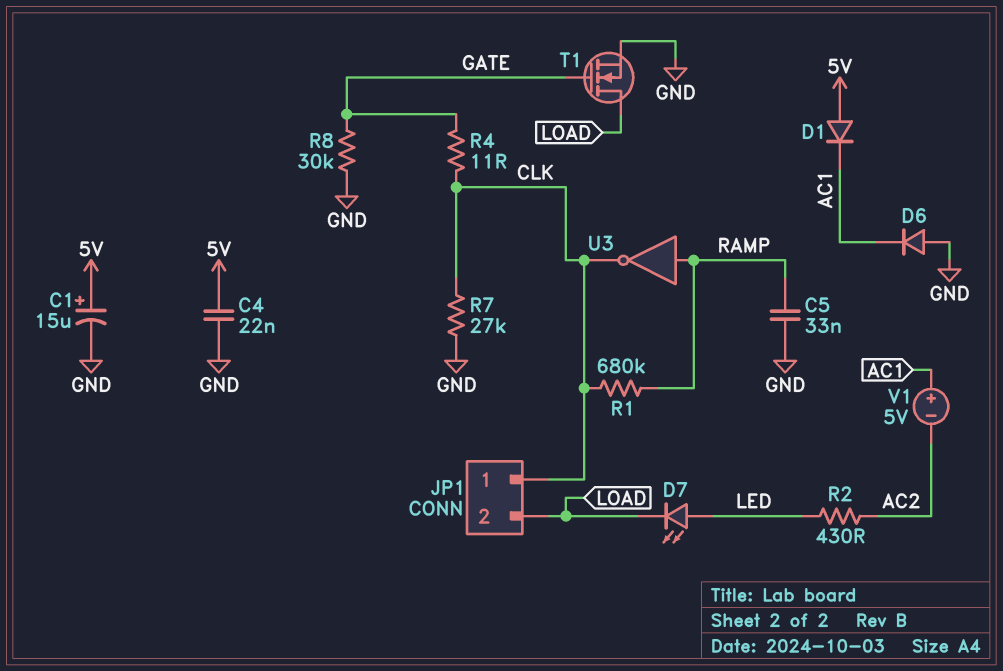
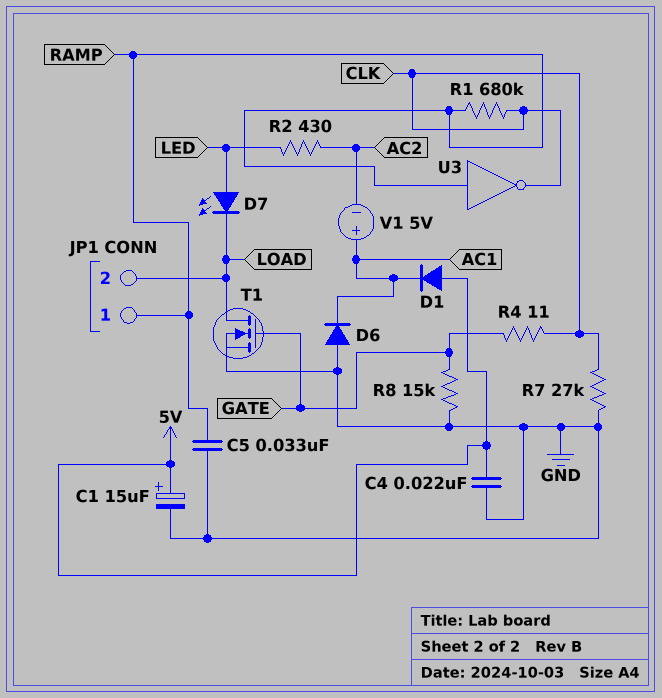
JP1 pin 1: CLK -> RAMP
R8: 30k (GATE, GND) -> 15k (GATE, GND)

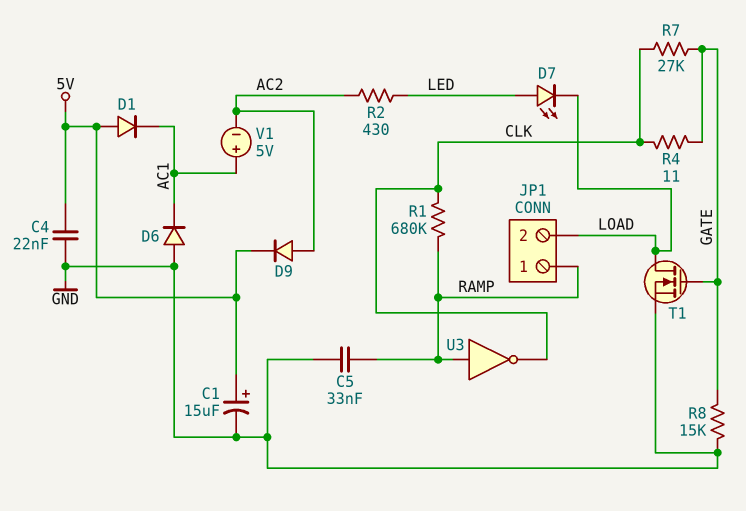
D9: none -> diode (A AC2, K 5V)
R7: 27k (CLK, GND) -> 27k (CLK, GATE)

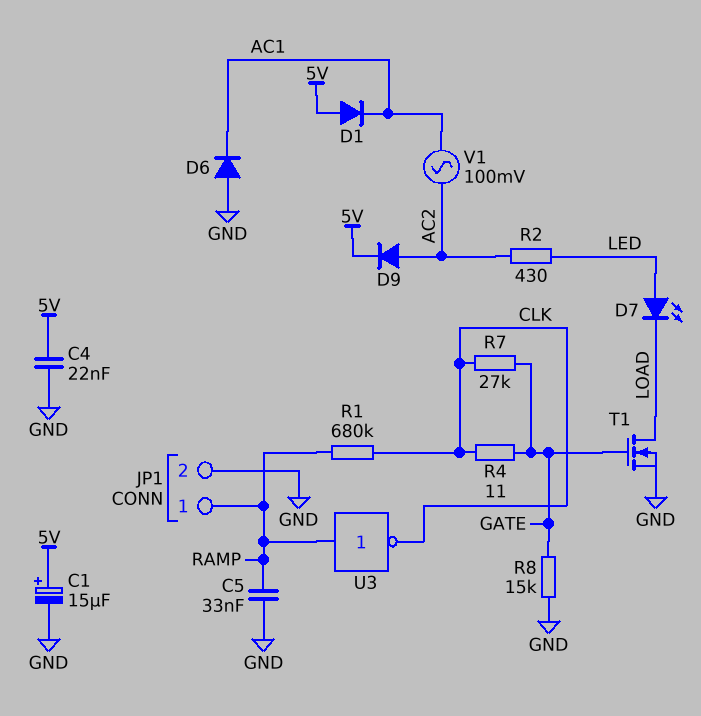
JP1 pin 2: LOAD -> GND
V1: 5V (plus AC1, minus AC2) -> AC 100mV (AC1, AC2)

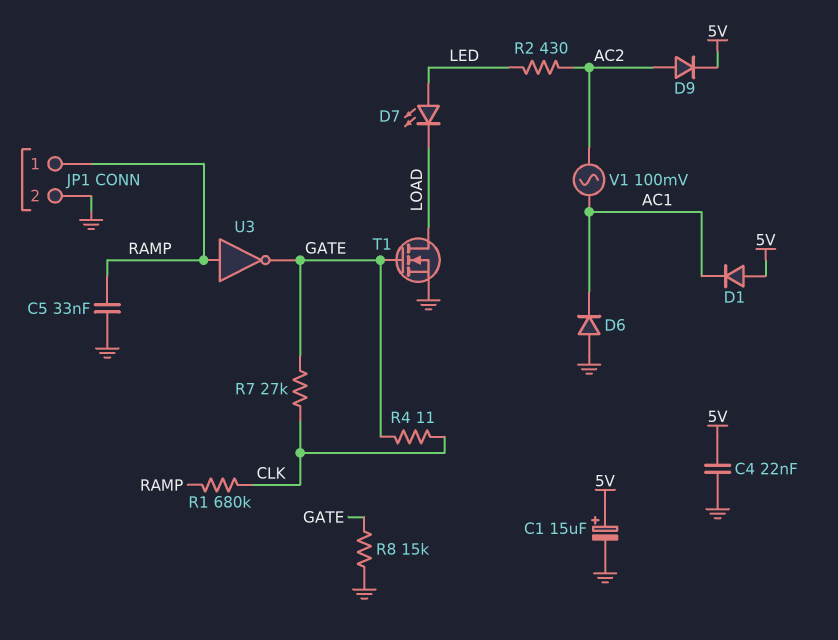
U3: NOT (in RAMP, out CLK) -> NOT (in RAMP, out GATE)

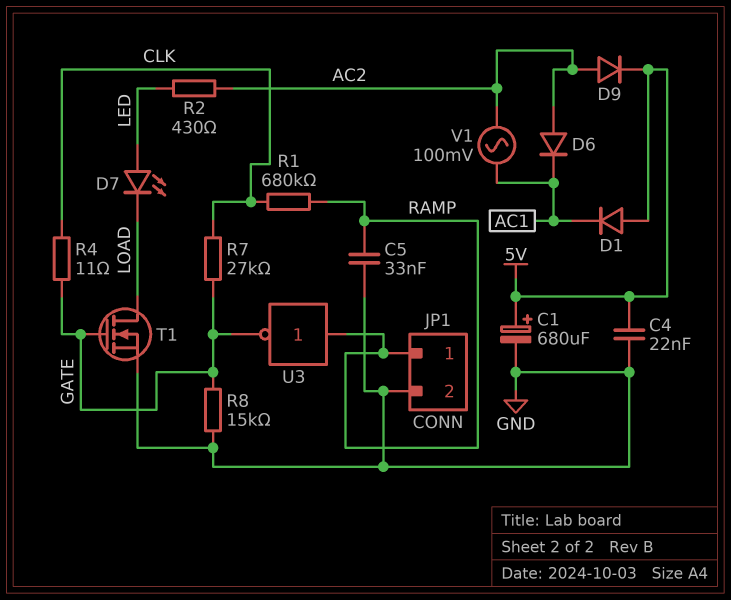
C1: 15uF (plus 5V, minus GND) -> 680uF (plus 5V, minus GND)
D6: diode (A GND, K AC1) -> diode (A AC2, K AC1)

